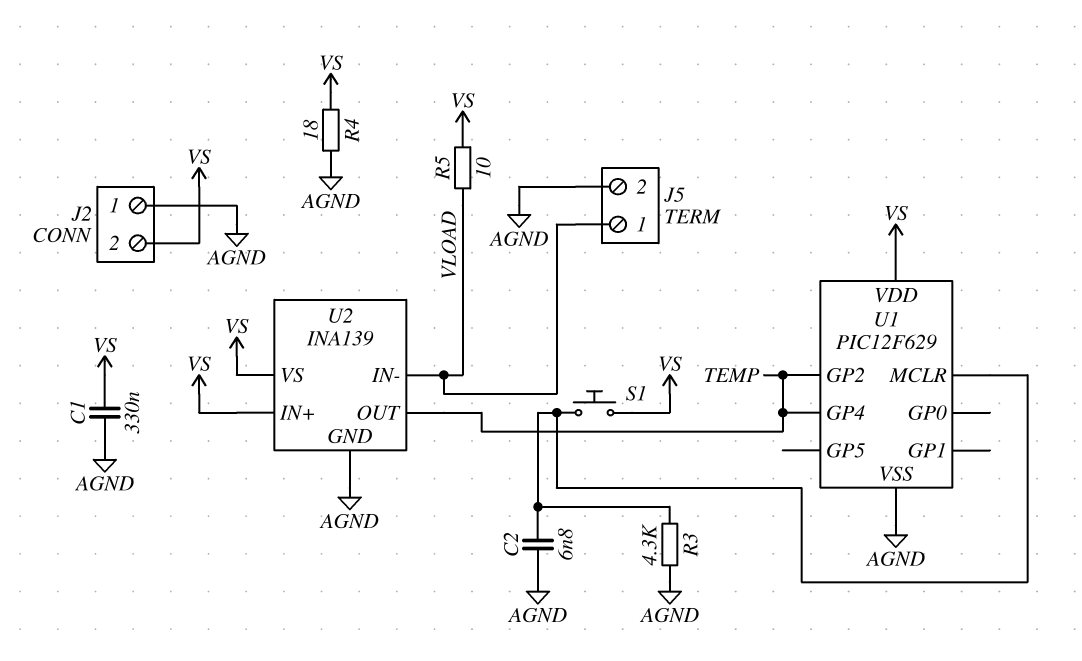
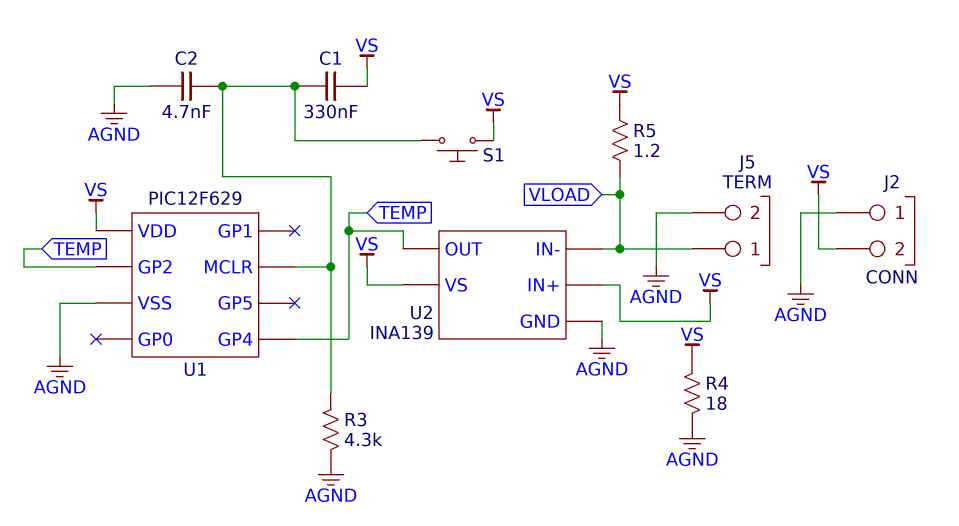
C1: 330nF (AGND, VS) -> 330nF (U1/MCLR, VS)
C2: 6.8nF (AGND, U1/MCLR) -> 4.7nF (AGND, U1/MCLR)
R5: 10 (VLOAD, VS) -> 1.2 (VLOAD, VS)

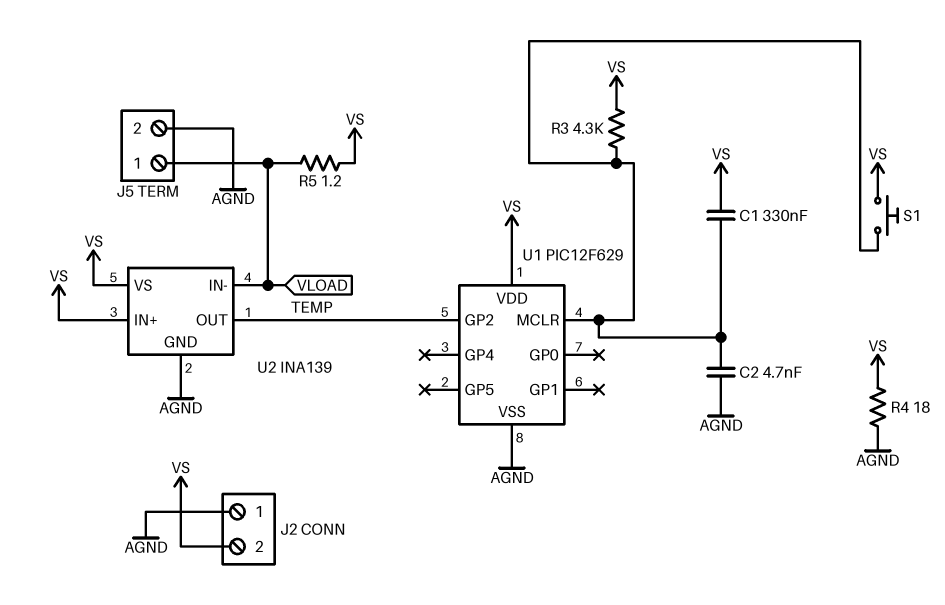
R3: 4.3k (AGND, U1/MCLR) -> 4.3k (U1/MCLR, VS)
U1 pin GP4: TEMP -> none

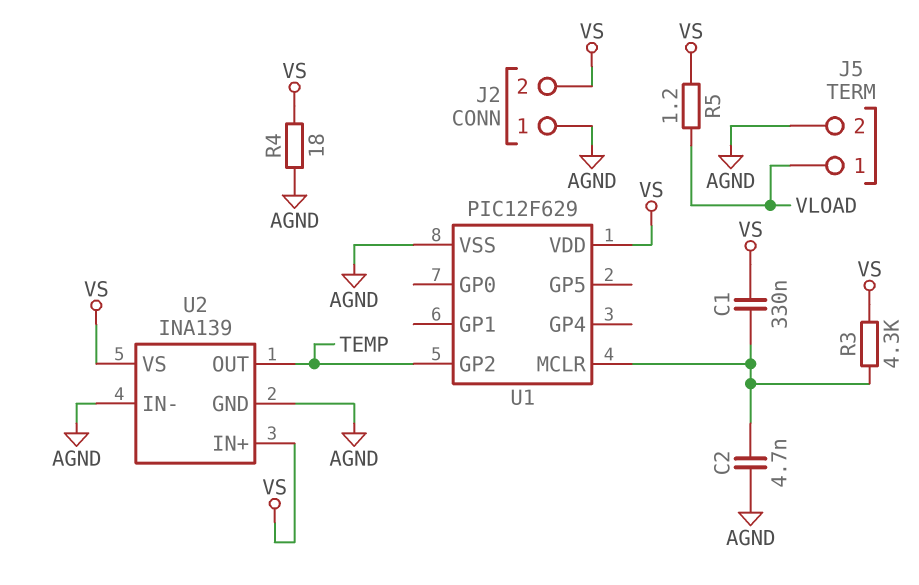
S1: button (U1/MCLR, VS) -> none
U2 pin IN-: VLOAD -> AGND

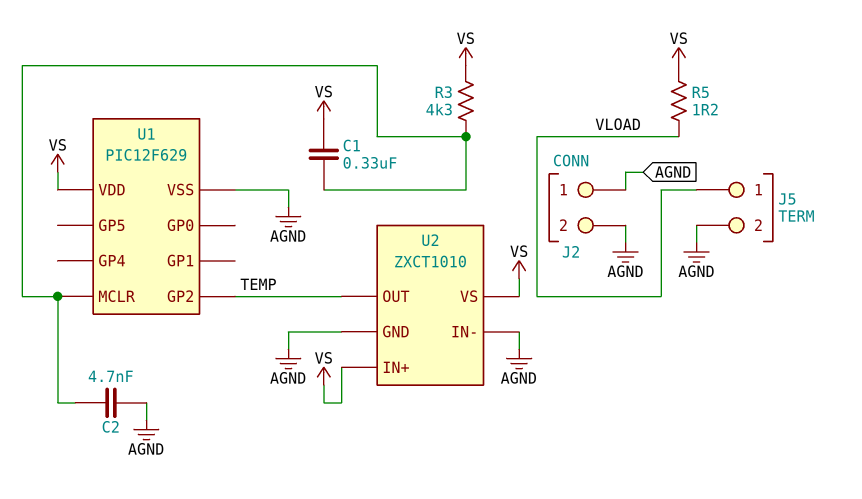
J2 pin 2: VS -> AGND
R4: 18 (AGND, VS) -> none
U2: INA139 -> ZXCT1010

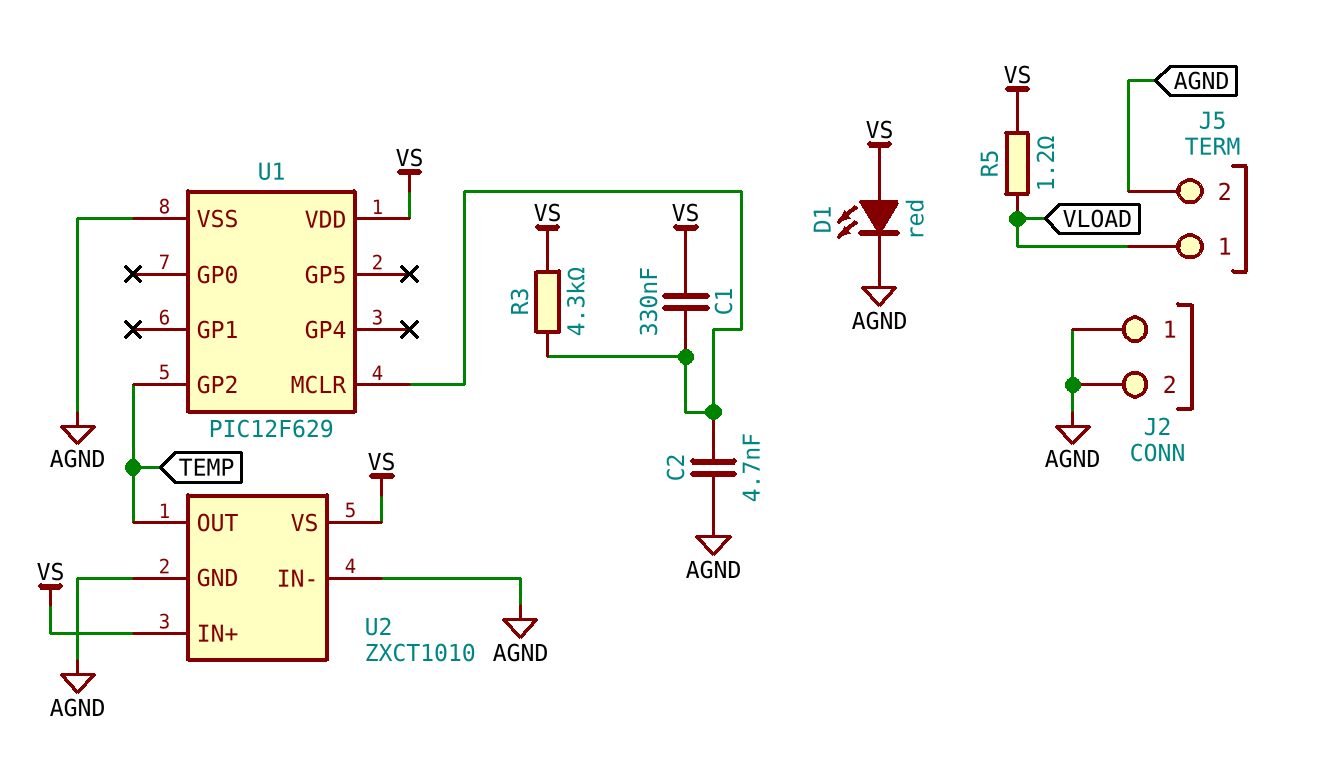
D1: none -> LED red (A VS, K AGND)

